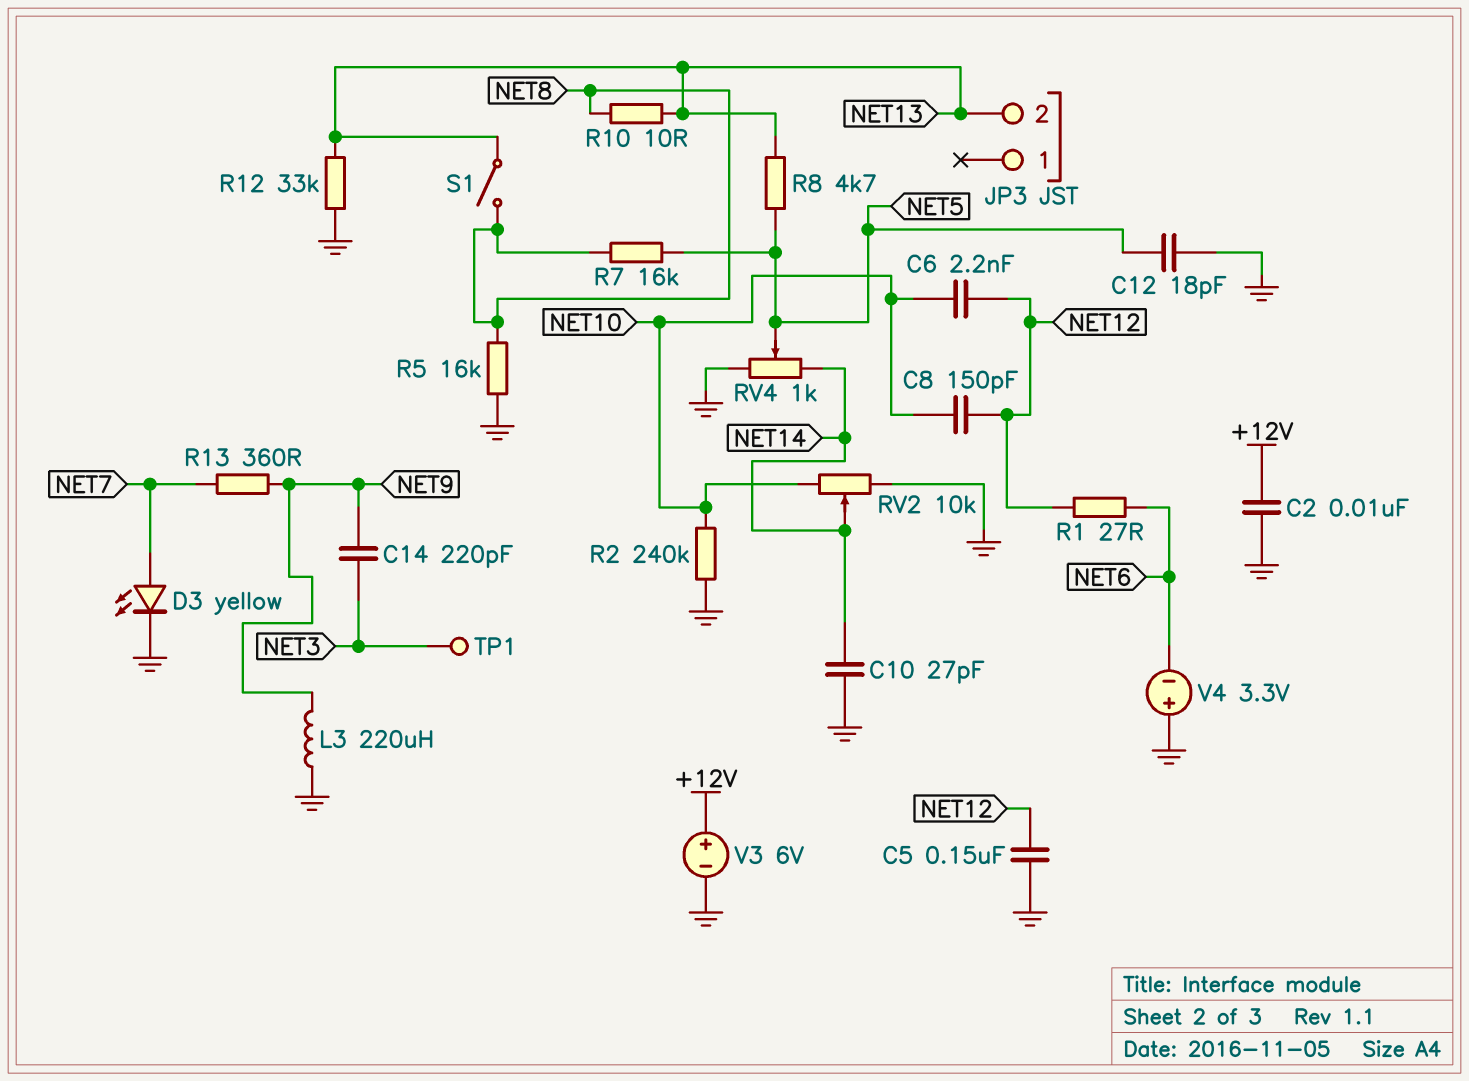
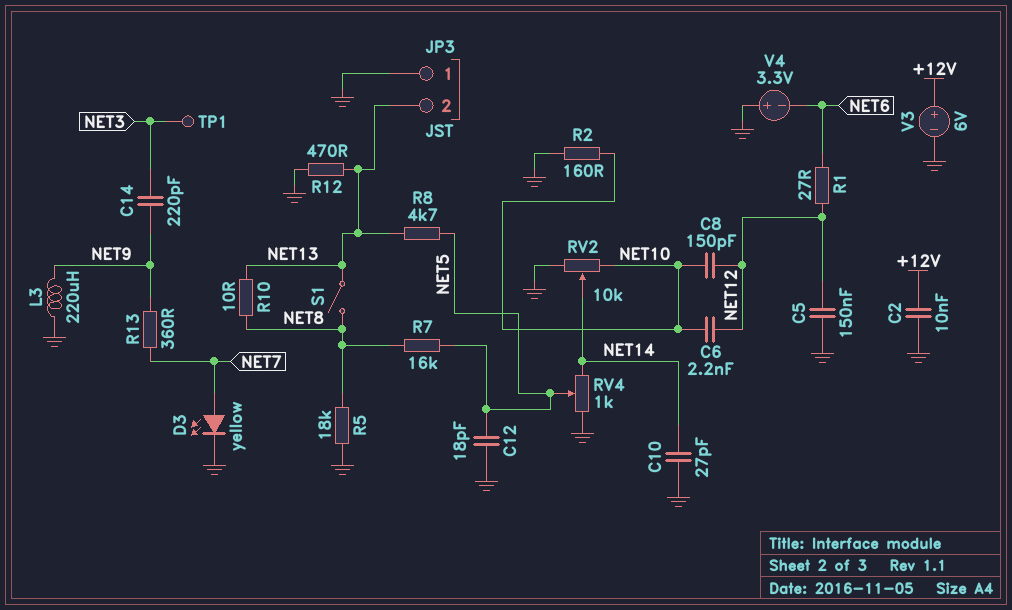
JP3 pin 1: none -> GND
R2: 240k (GND, NET10) -> 160 (GND, NET10)
R5: 16k (GND, NET8) -> 18k (GND, NET8)
R12: 33k (GND, NET13) -> 470 (GND, NET13)

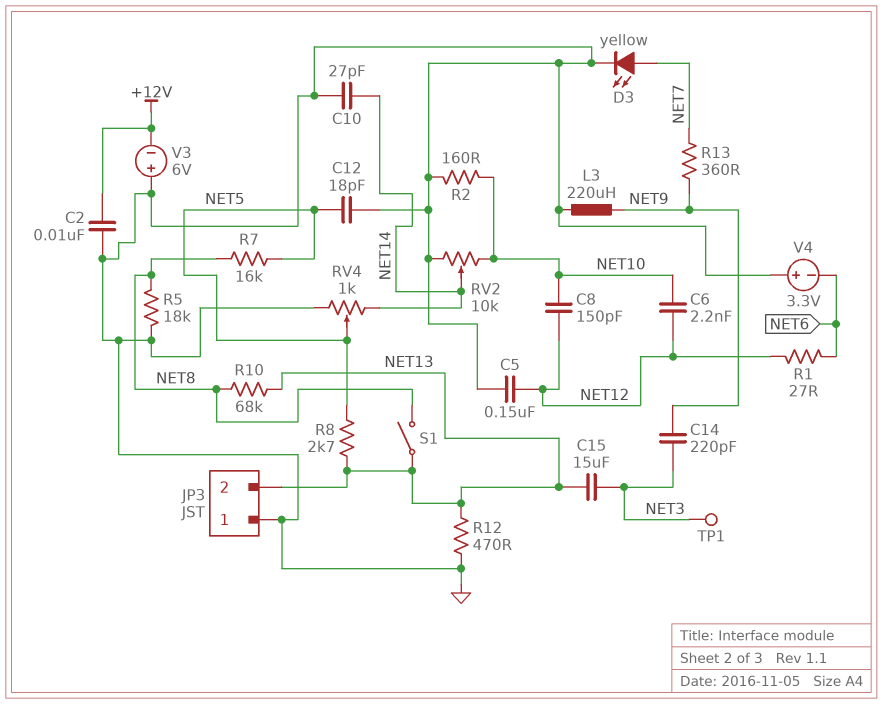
C15: none -> 15uF (NET3, NET13)
R8: 4.7k (NET5, NET13) -> 2.7k (NET5, NET13)
R10: 10 (NET8, NET13) -> 68k (NET8, NET13)
V3: 6V (plus +12V, minus GND) -> 6V (plus GND, minus +12V)

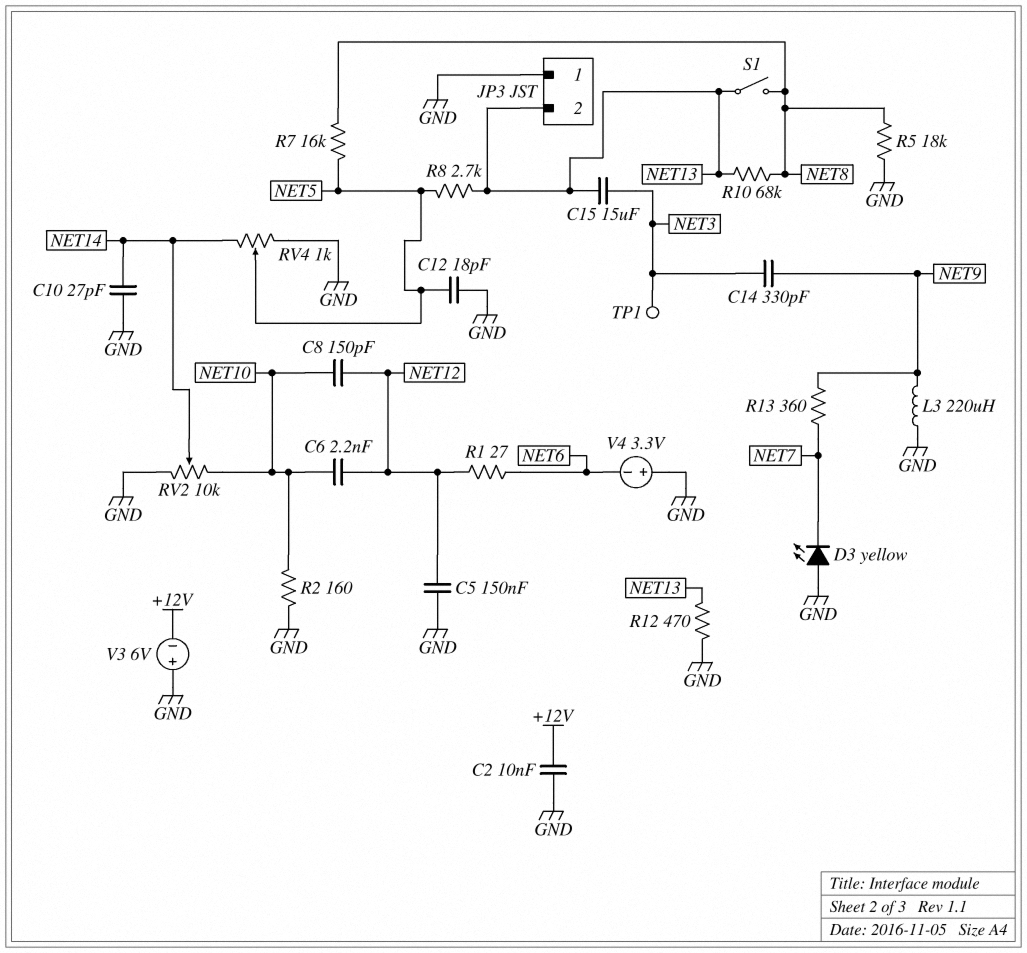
C14: 220pF (NET3, NET9) -> 330pF (NET3, NET9)
D3: LED yellow (A NET7, K GND) -> LED yellow (A GND, K NET7)

